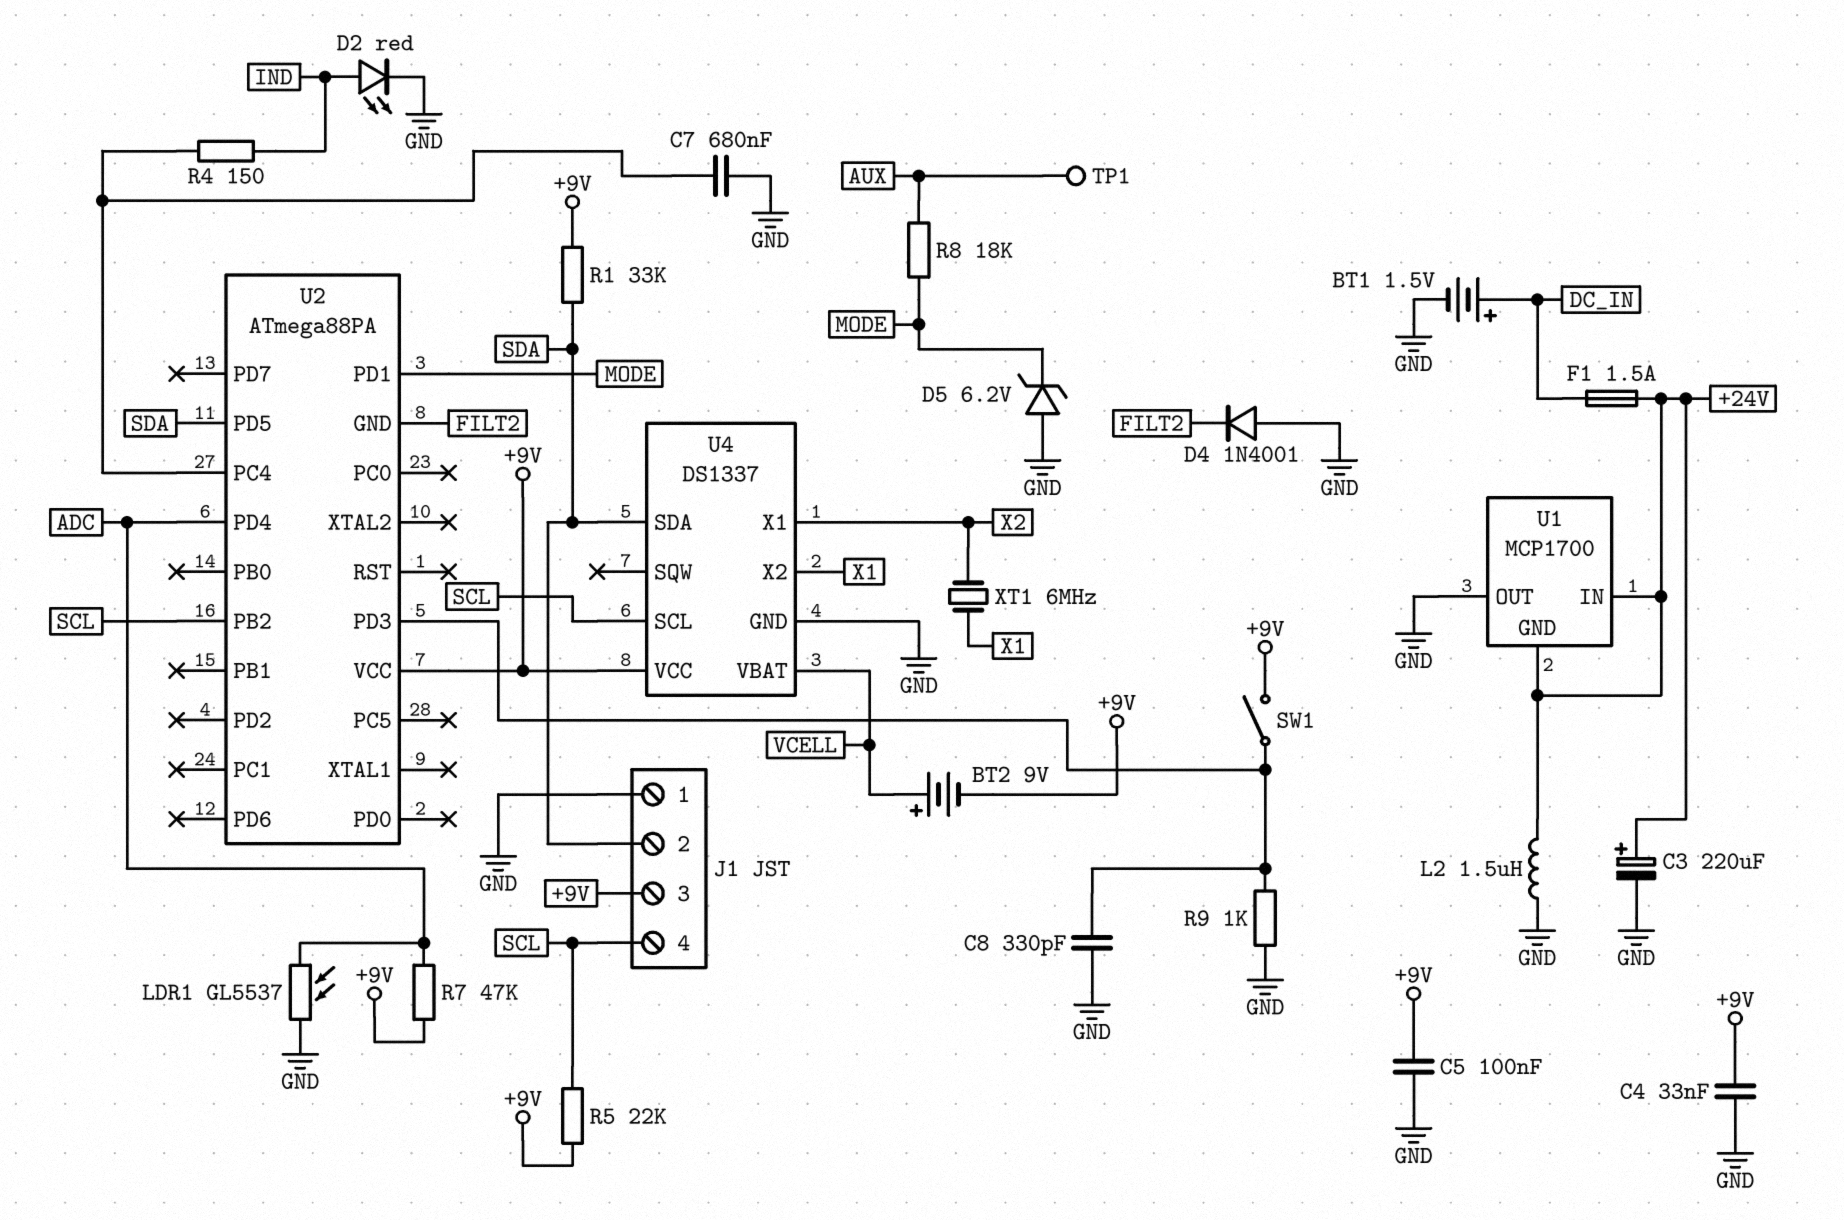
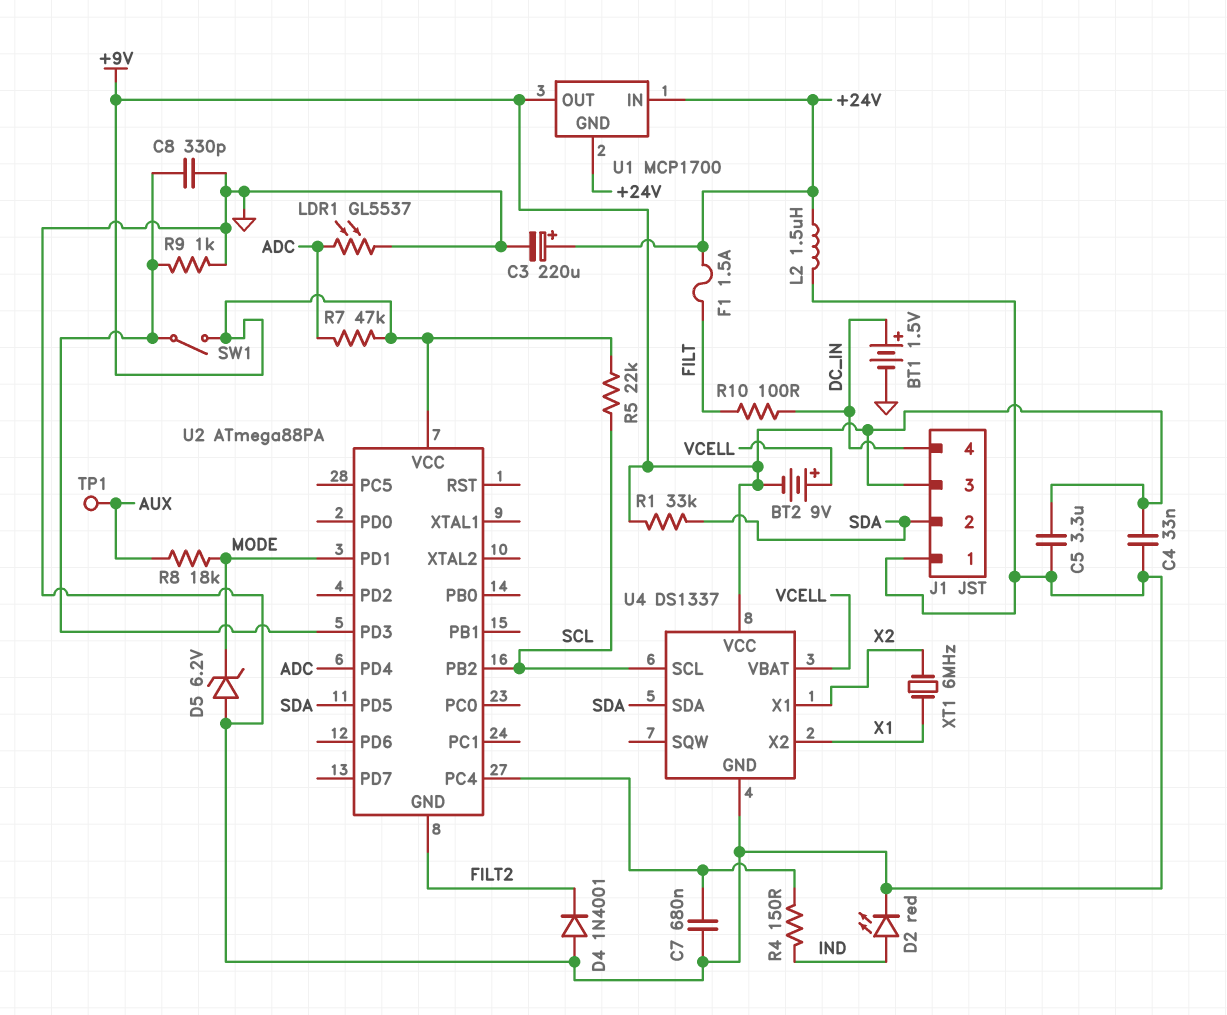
C5: 100nF (+9V, GND) -> 3.3uF (+9V, GND)
F1: 1.5A (+24V, DC_IN) -> 1.5A (+24V, FILT)
J1 pin 4: SCL -> DC_IN
R10: none -> 100 (DC_IN, FILT)
U1 pin OUT: GND -> +9V

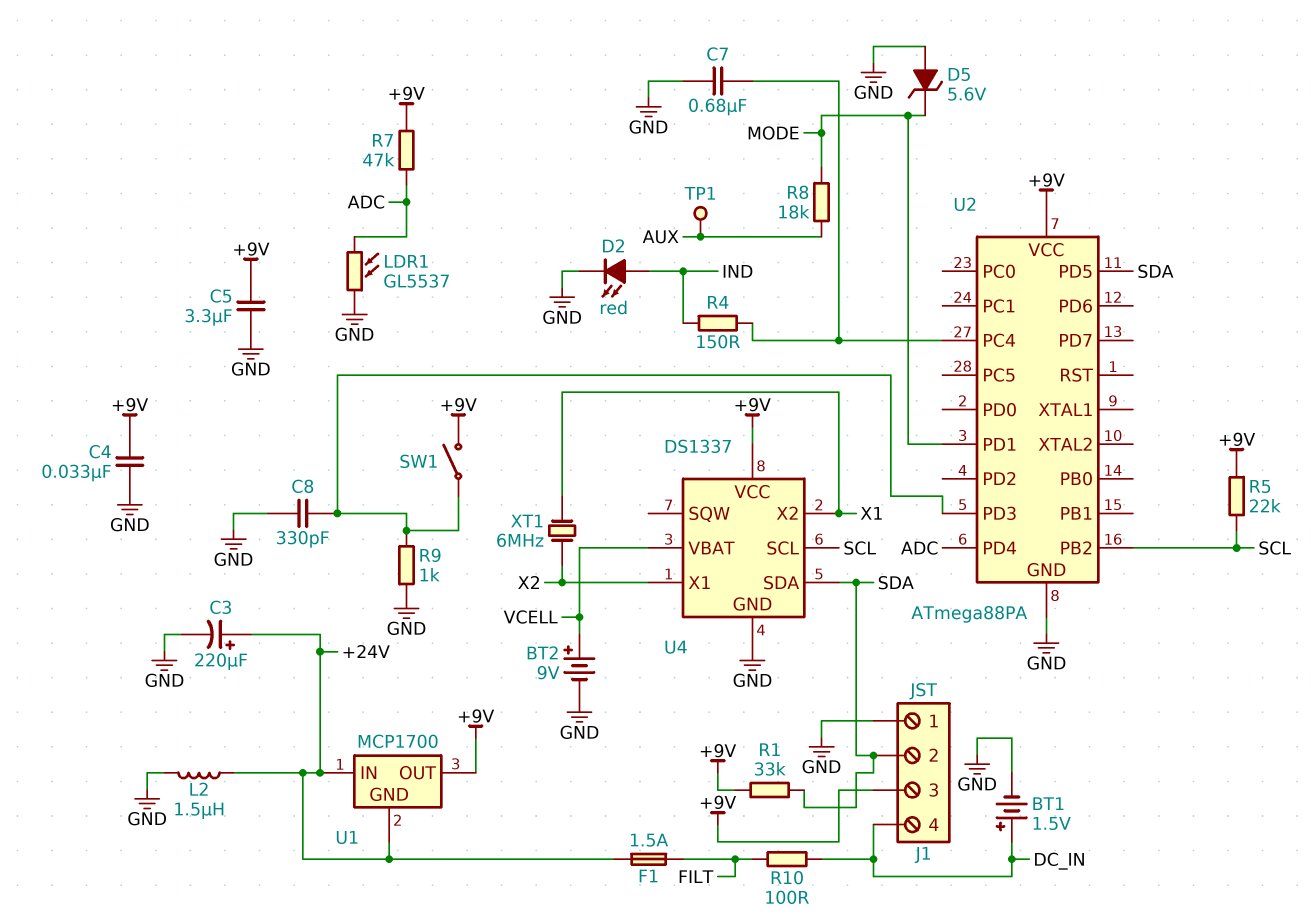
BT2: 9V (plus VCELL, minus +9V) -> 9V (plus VCELL, minus GND)
D4: diode 1N4001 (A GND, K FILT2) -> none
D5: zener 6.2V (A GND, K MODE) -> zener 5.6V (A GND, K MODE)
U2 pin GND: FILT2 -> GND

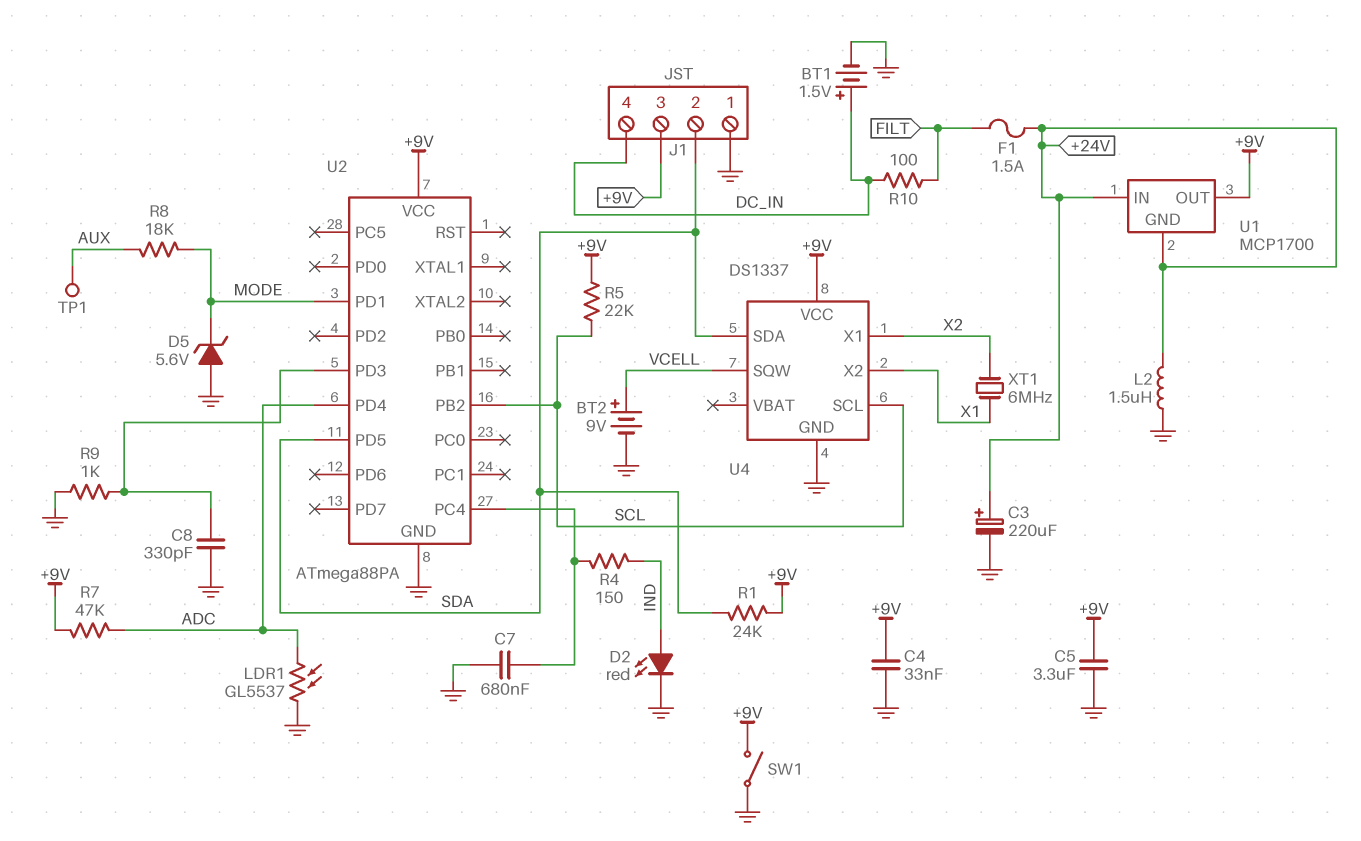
R1: 33k (+9V, SDA) -> 24k (+9V, SDA)
SW1: switch (+9V, U2/PD3) -> switch (+9V, GND)
U4 pin SQW: none -> VCELL
U4 pin VBAT: VCELL -> none

